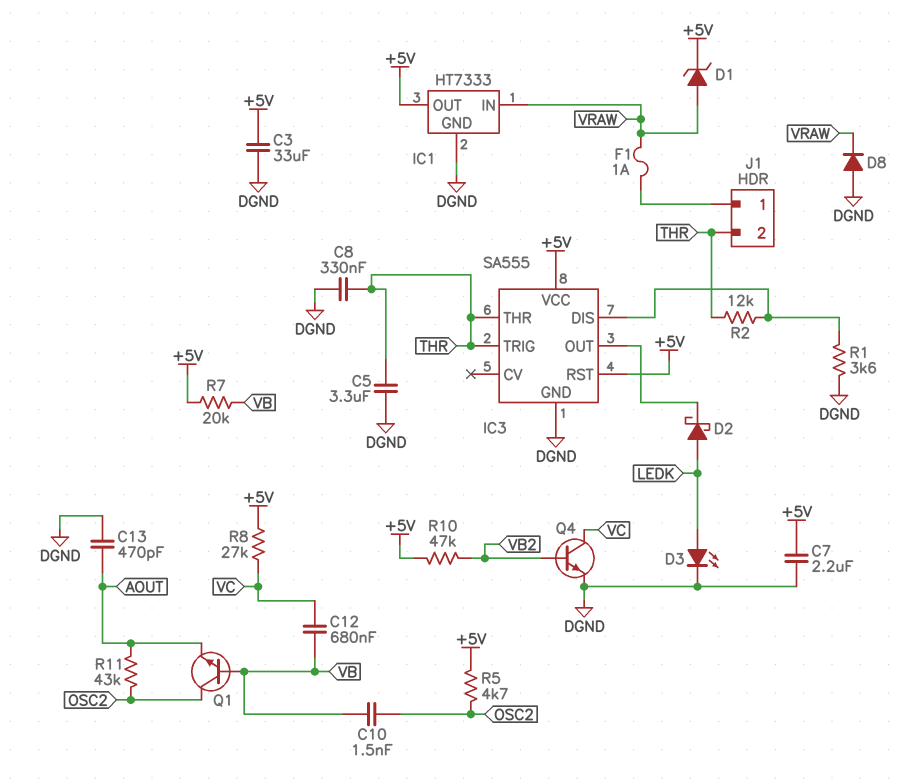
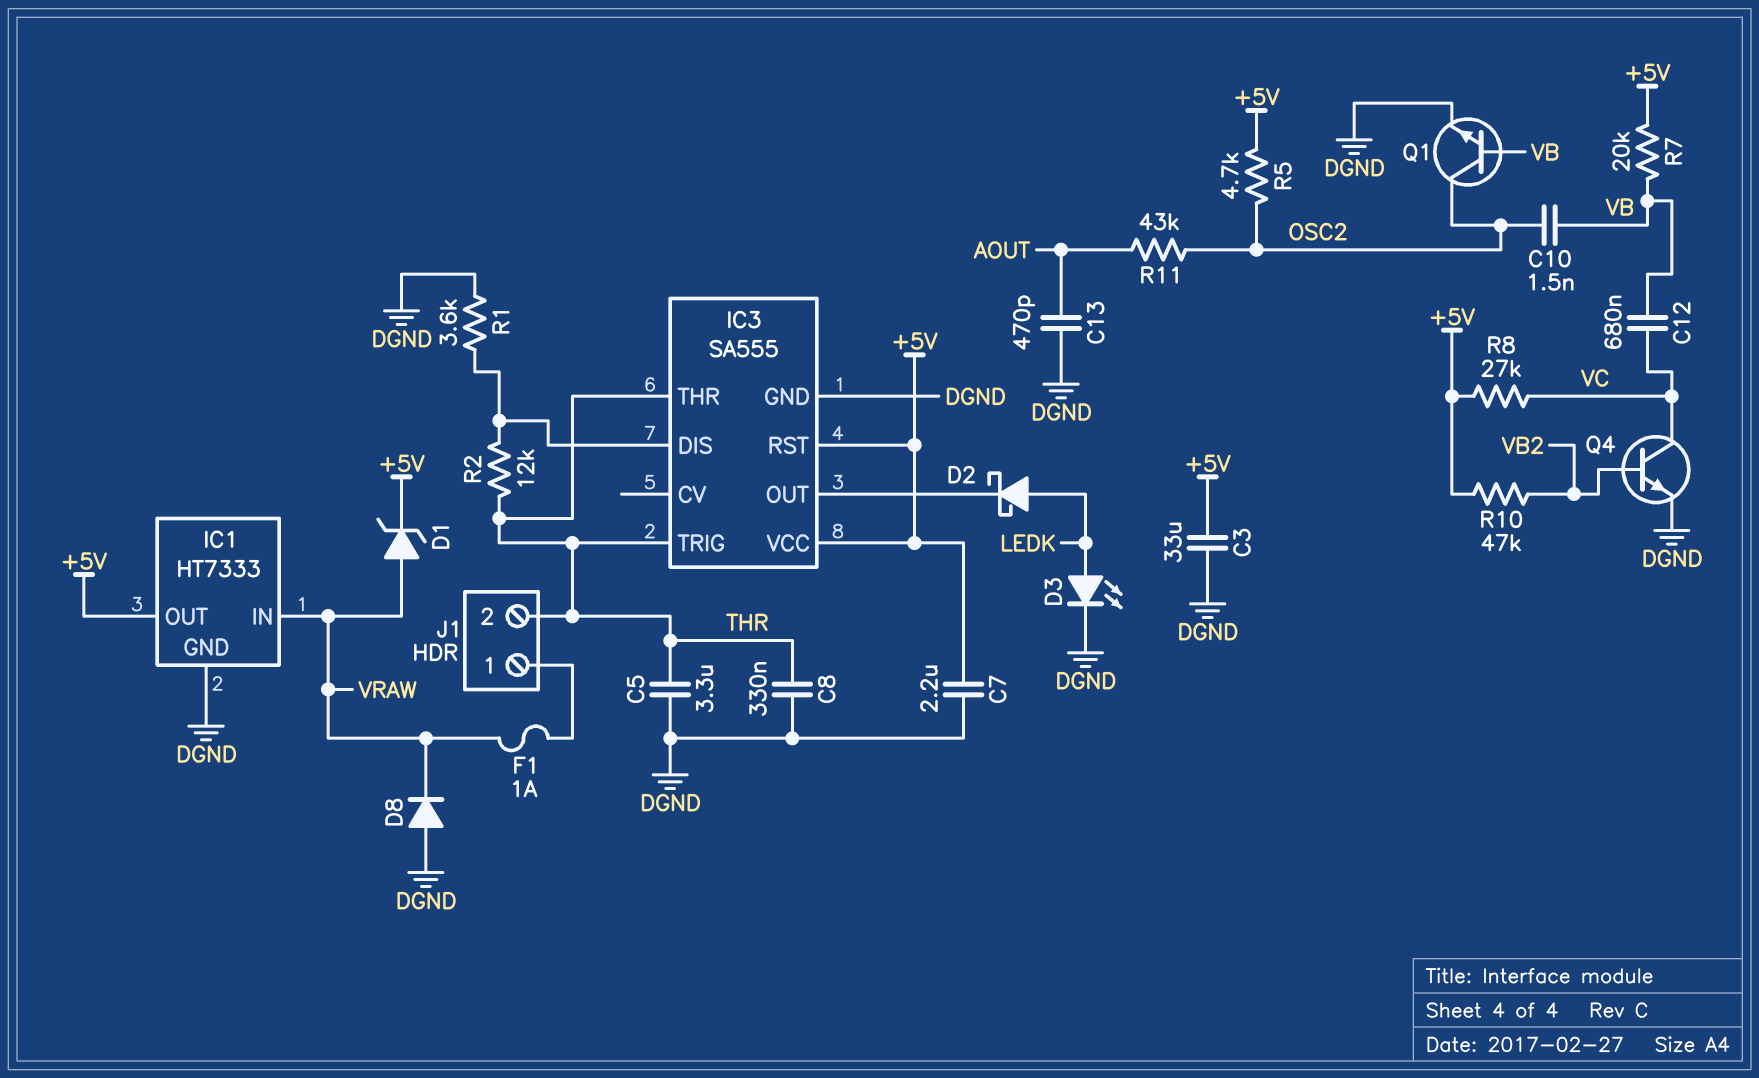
Q1: NPN (B VB, C OSC2, E AOUT) -> NPN (B VB, C OSC2, E DGND)

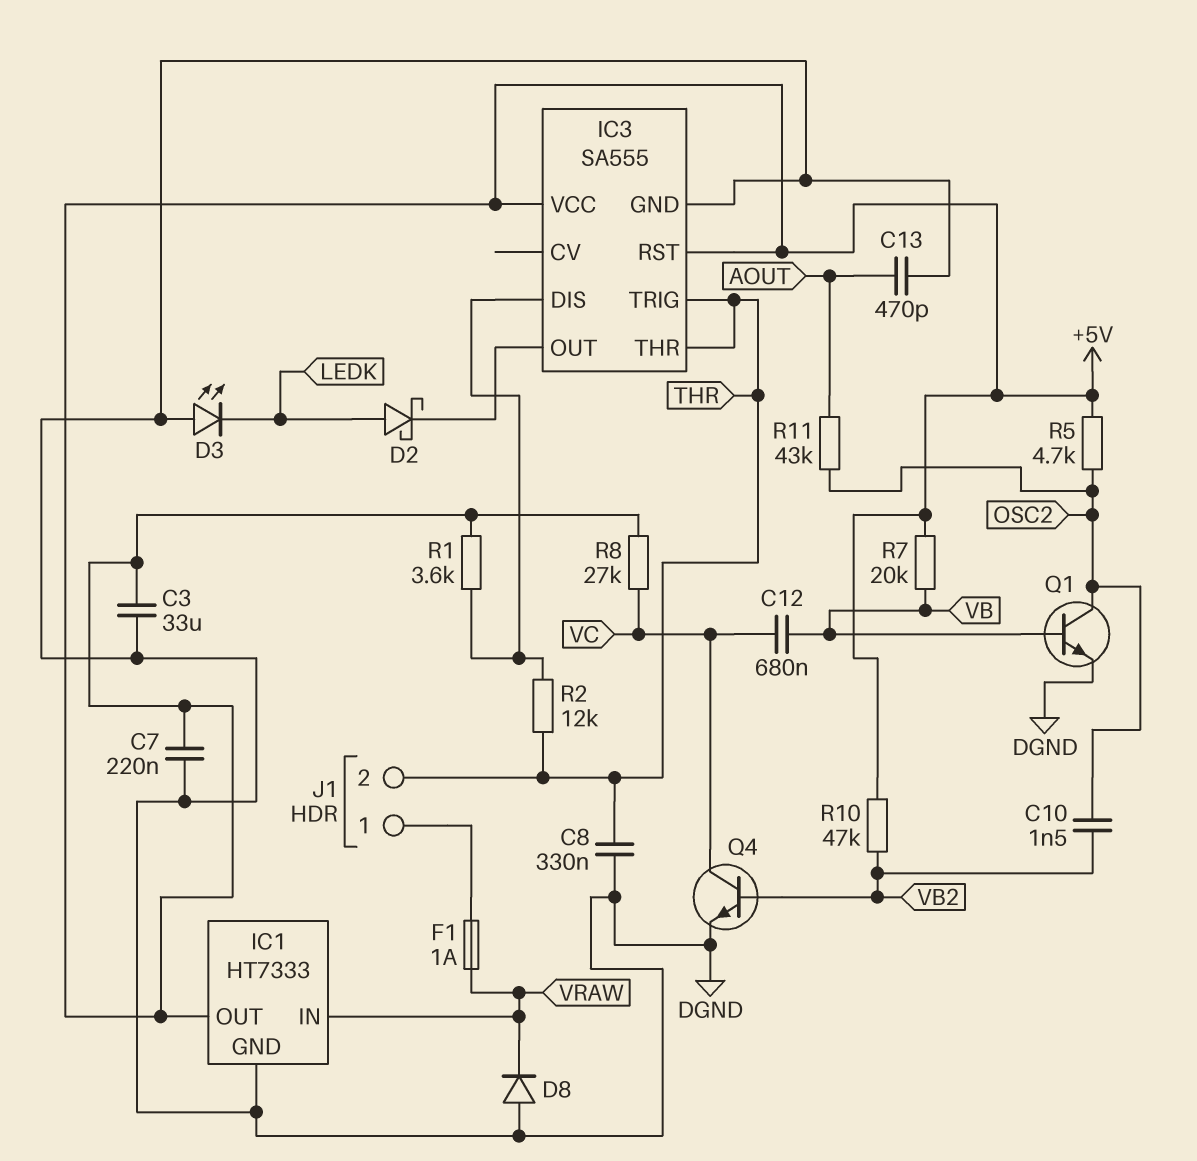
C5: 3.3uF (DGND, THR) -> none
C7: 2.2uF (+5V, DGND) -> 220nF (+5V, DGND)
C10: 1.5nF (OSC2, VB) -> 1.5nF (OSC2, VB2)
D1: zener (A VRAW, K +5V) -> none
D3: LED (A LEDK, K DGND) -> LED (A DGND, K LEDK)
R1: 3.6k (DGND, IC3/DIS) -> 3.6k (+5V, IC3/DIS)

